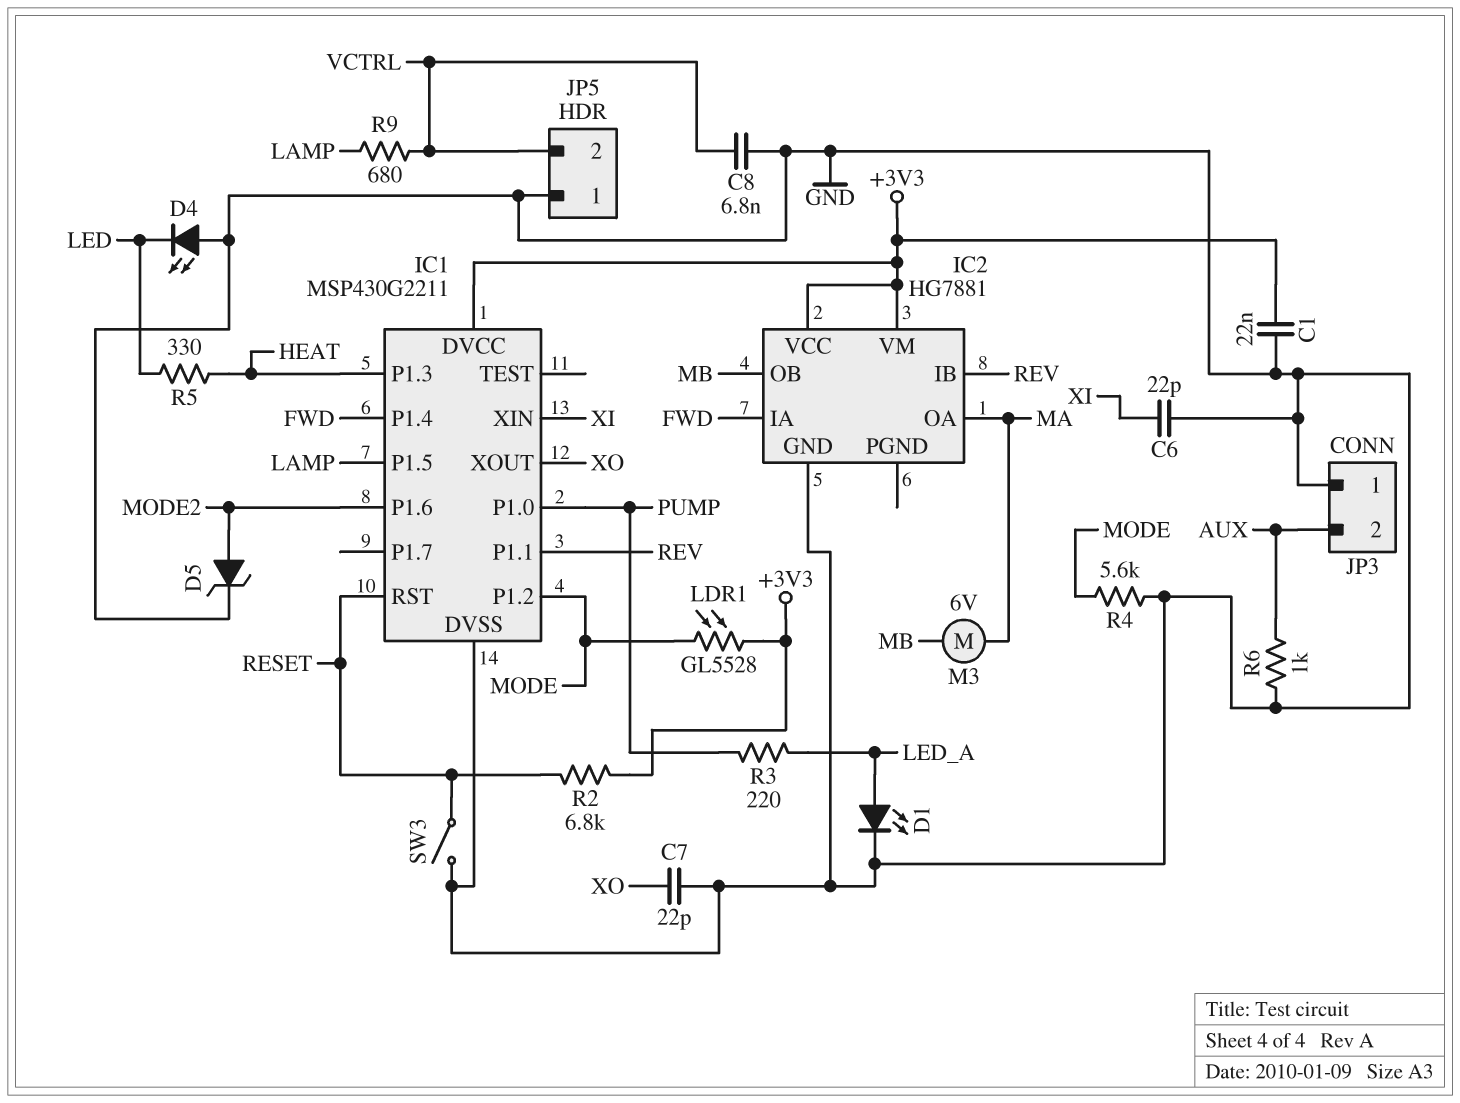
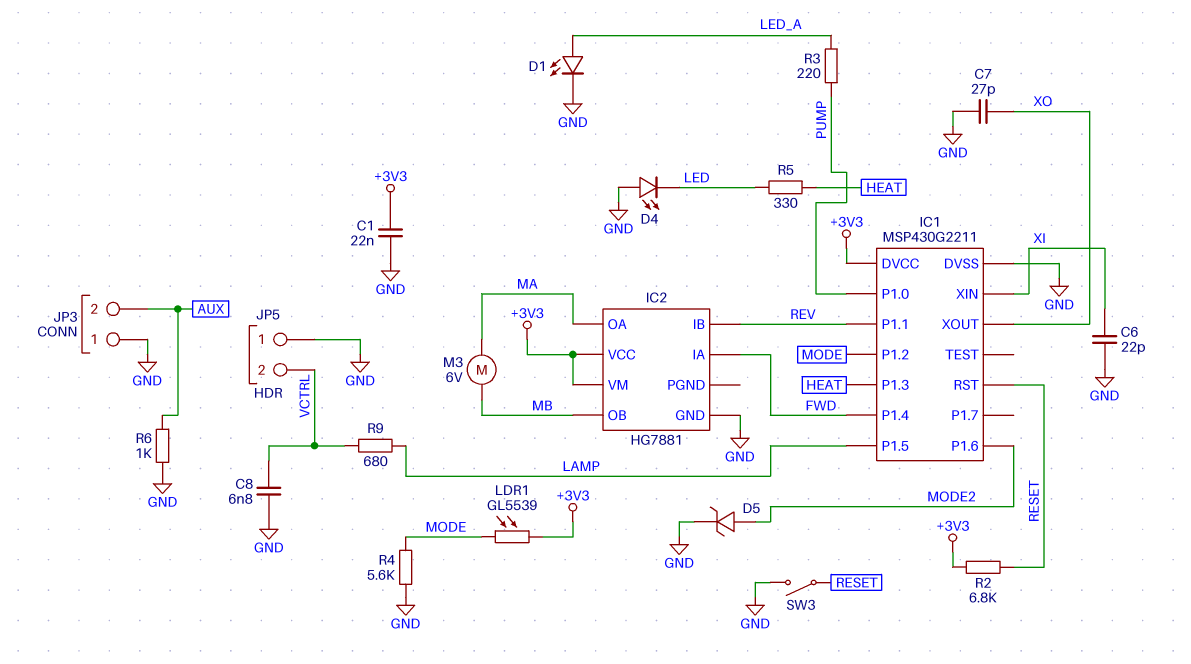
C7: 22pF (GND, XO) -> 27pF (GND, XO)
LDR1: GL5528 (+3V3, MODE) -> GL5539 (+3V3, MODE)

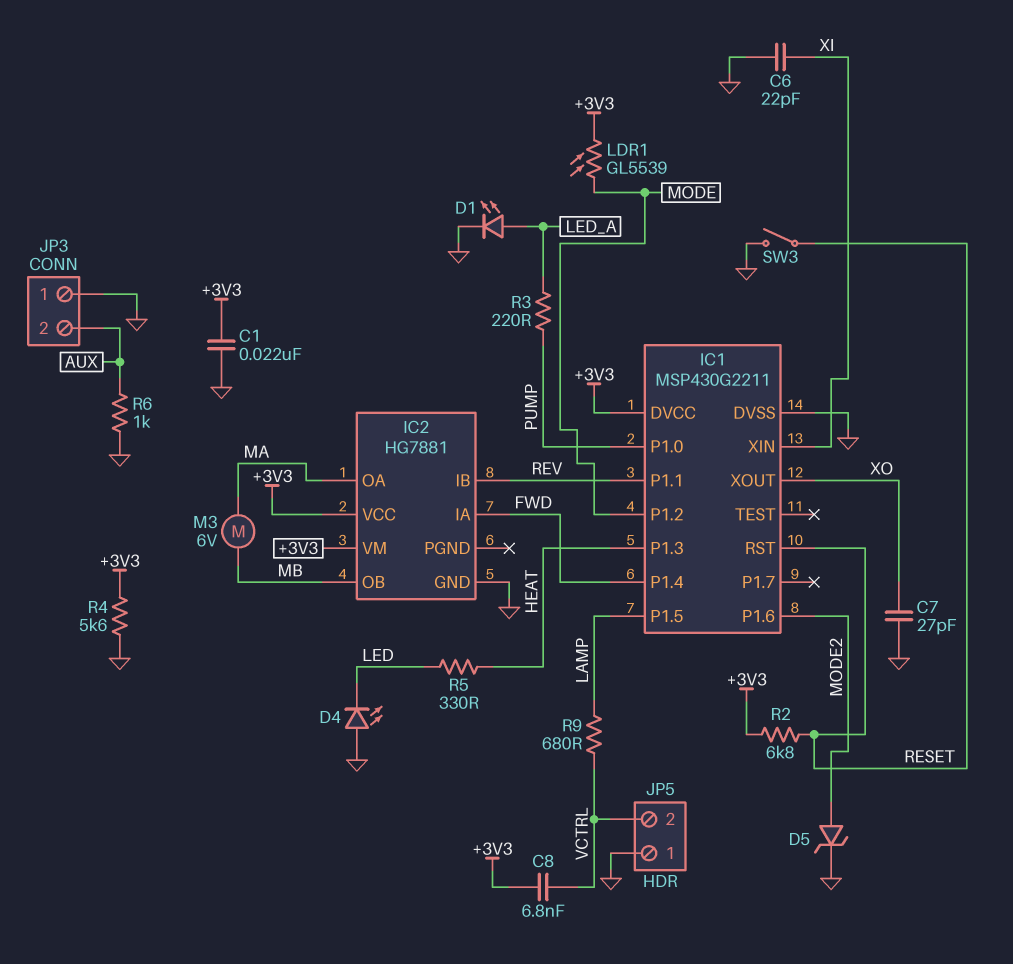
C8: 6.8nF (GND, VCTRL) -> 6.8nF (+3V3, VCTRL)
R4: 5.6k (GND, MODE) -> 5.6k (+3V3, GND)

